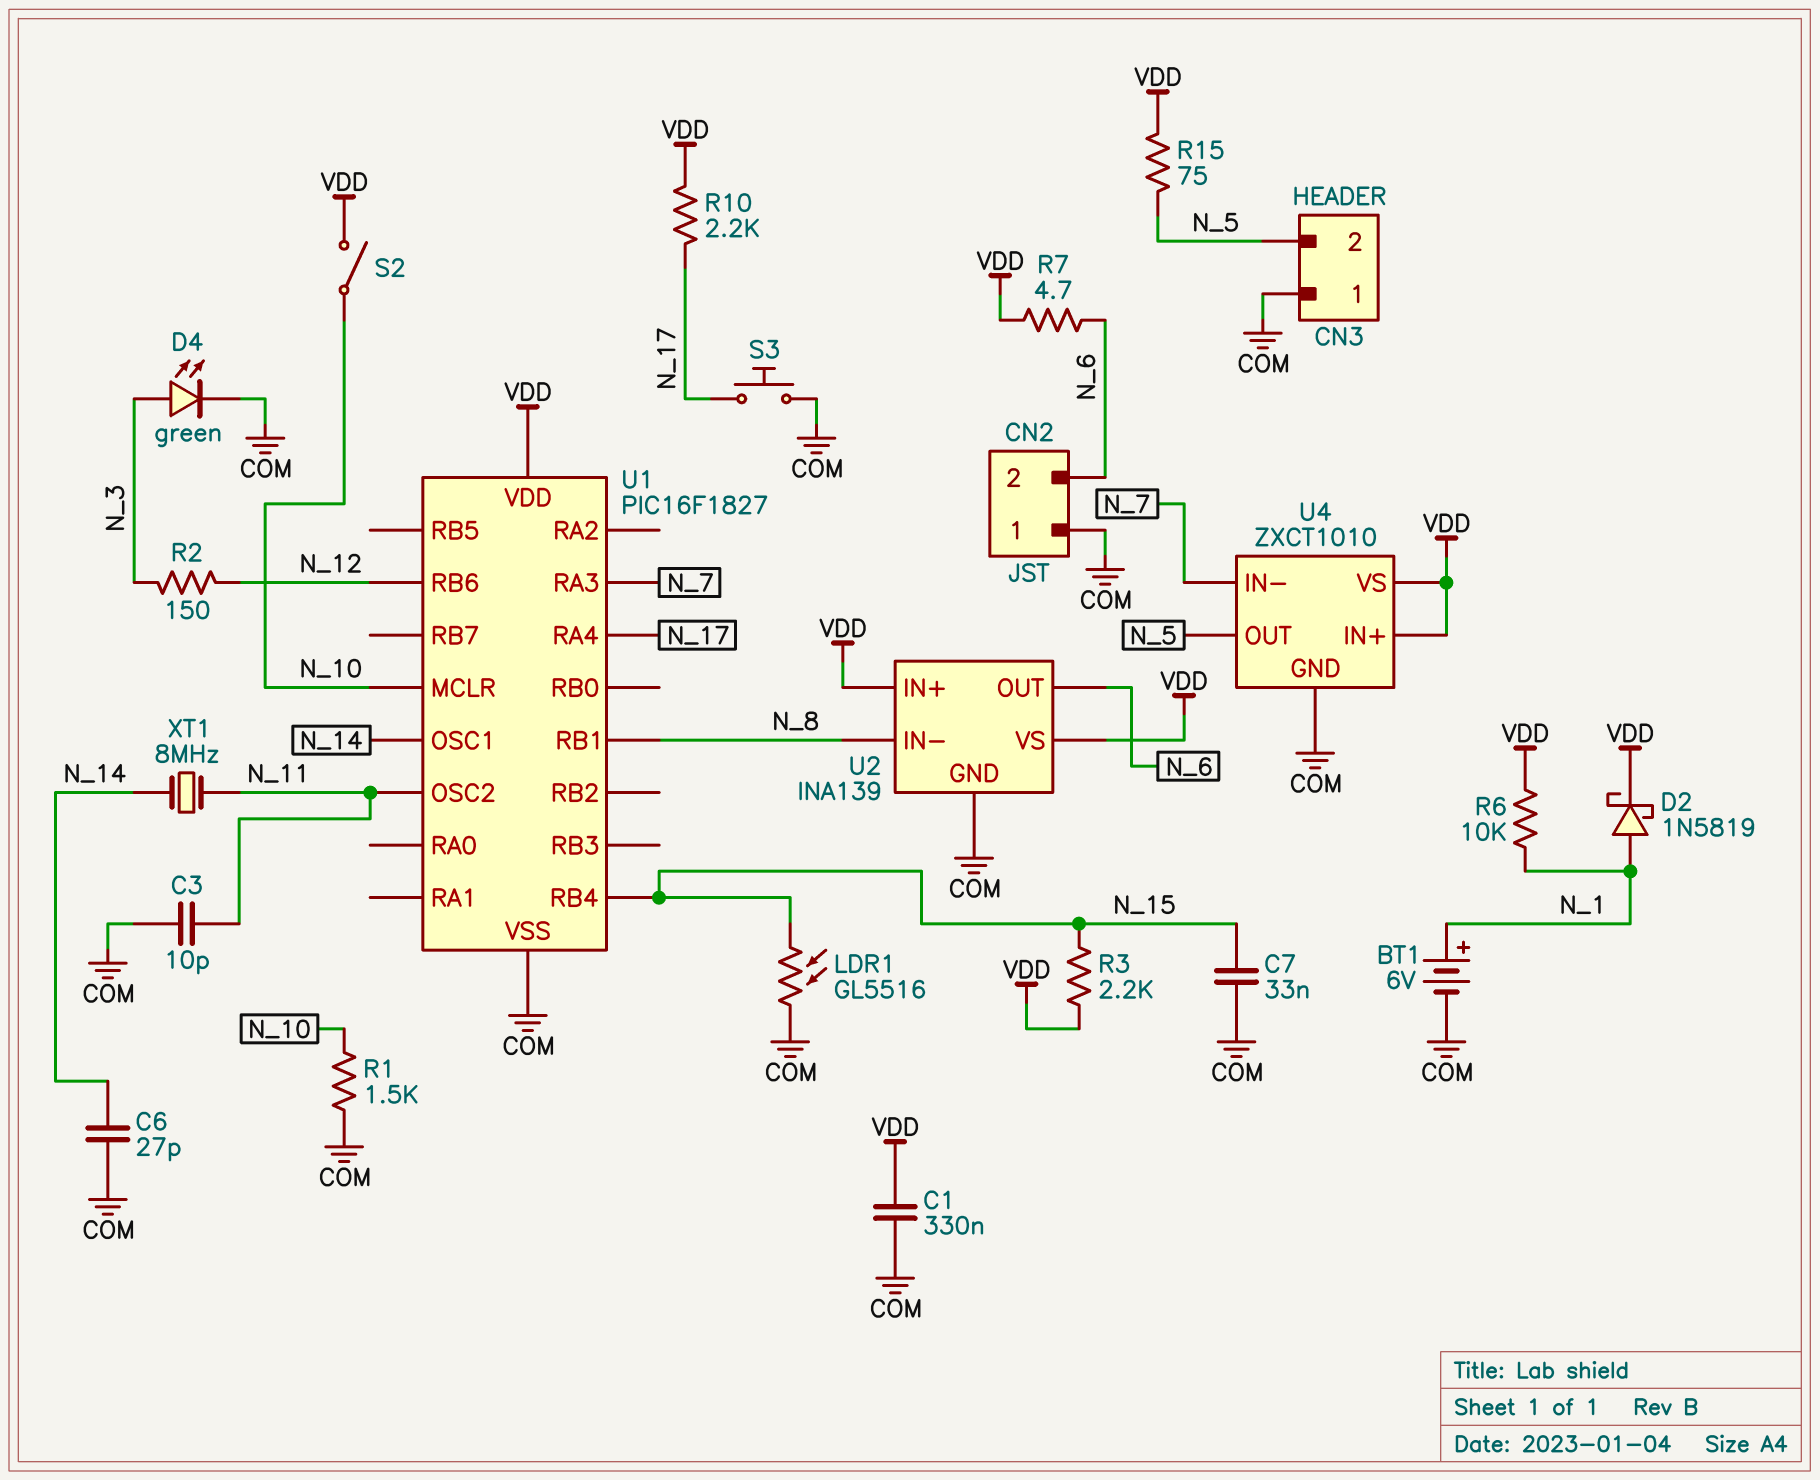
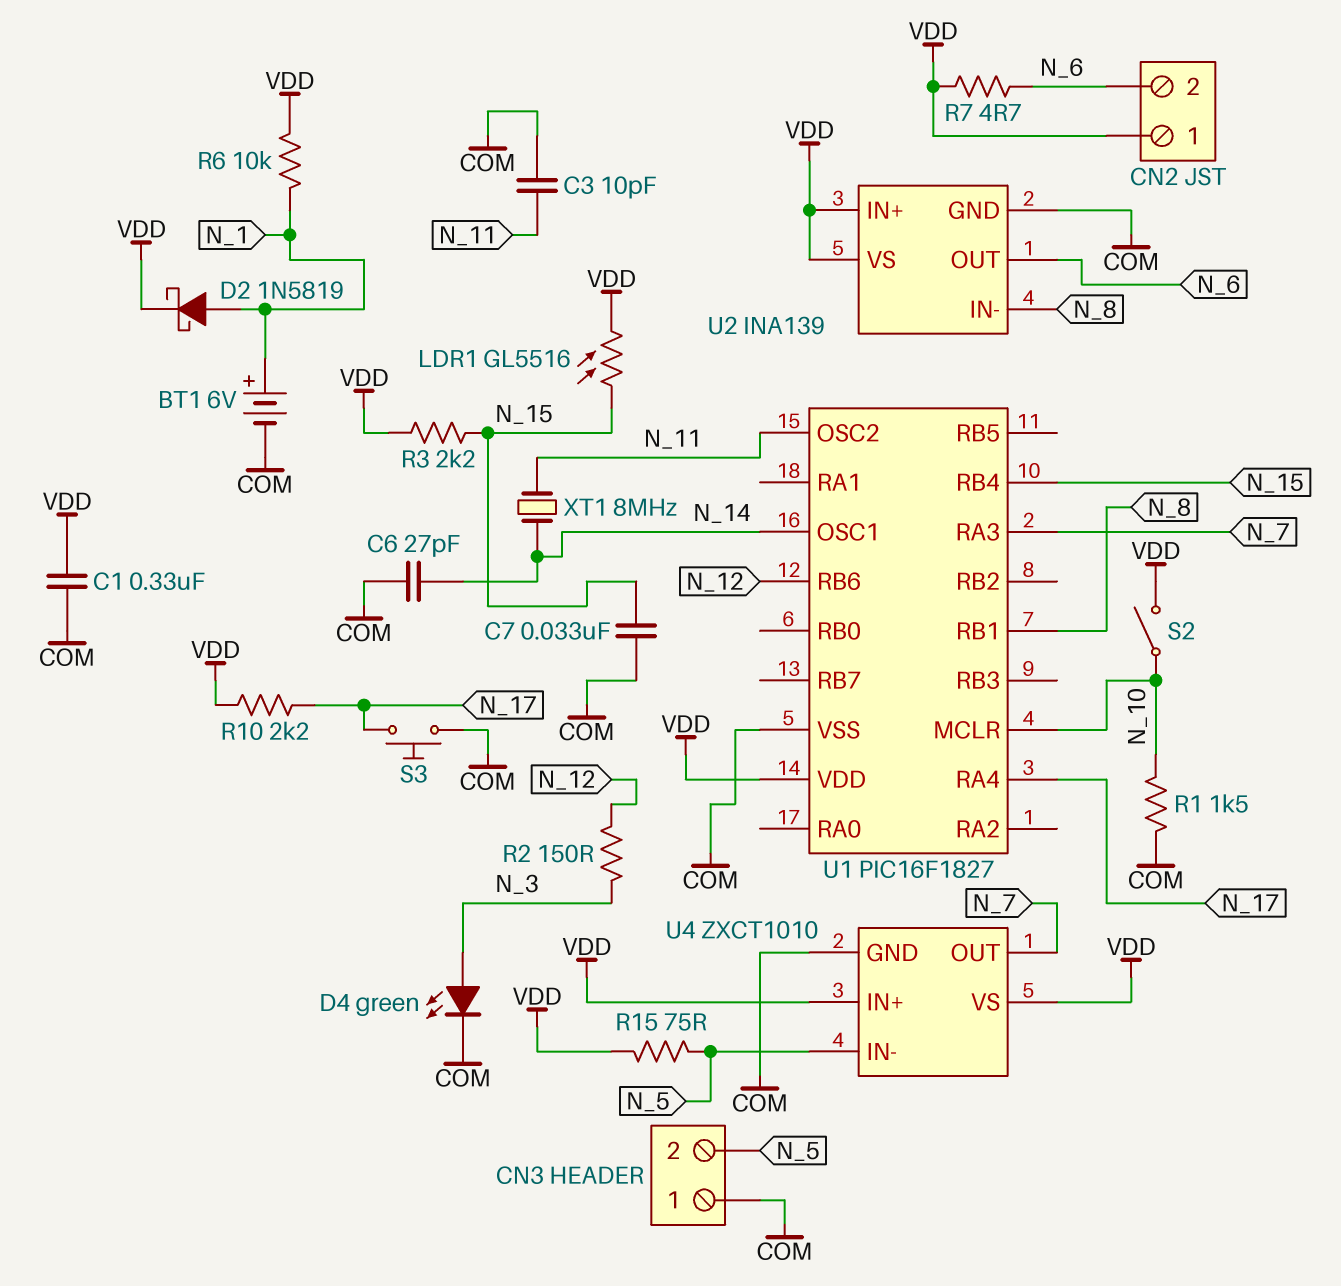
CN2 pin 1: COM -> VDD
LDR1: GL5516 (COM, N_15) -> GL5516 (N_15, VDD)
U4 pin IN-: N_7 -> N_5
U4 pin OUT: N_5 -> N_7

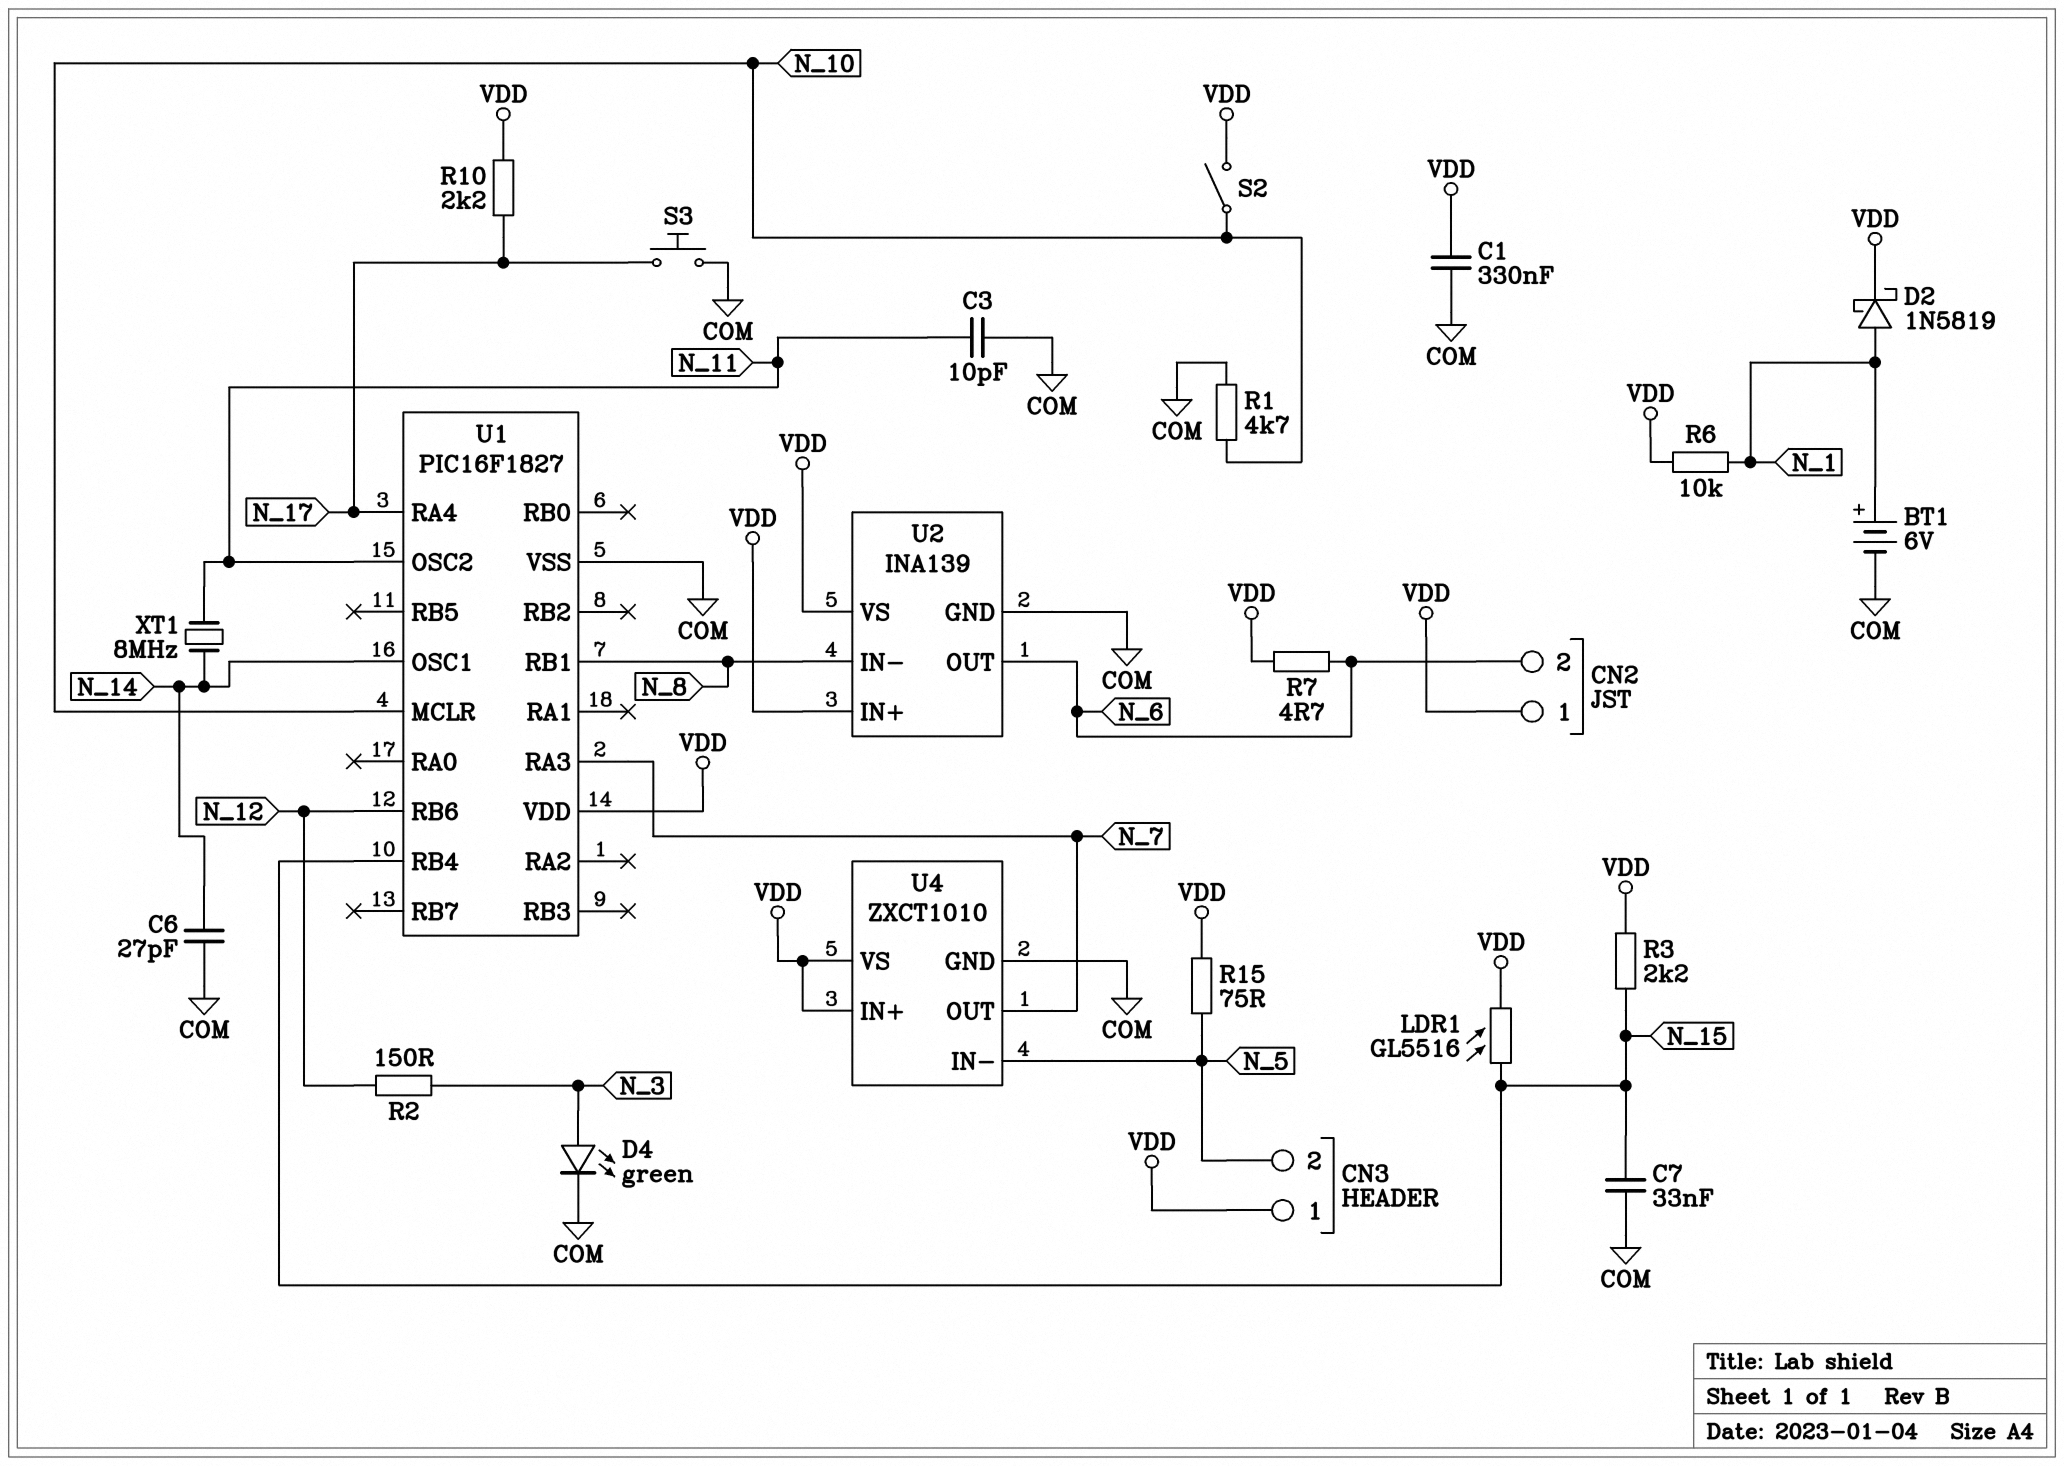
CN3 pin 1: COM -> VDD
R1: 1.5k (COM, N_10) -> 4.7k (COM, N_10)

